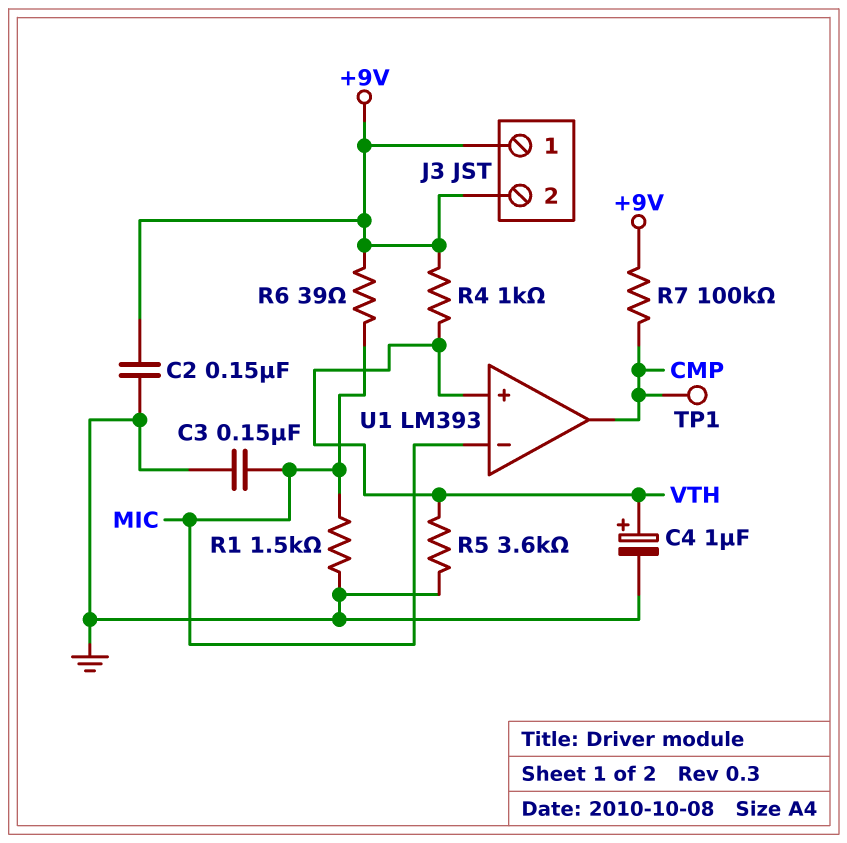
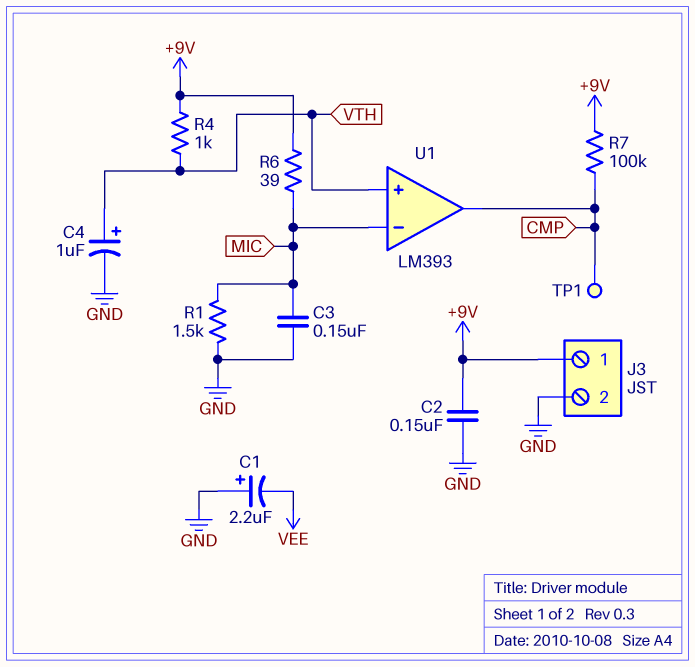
C1: none -> 2.2uF (plus GND, minus VEE)
J3 pin 2: +9V -> GND
R5: 3.6k (GND, VTH) -> none

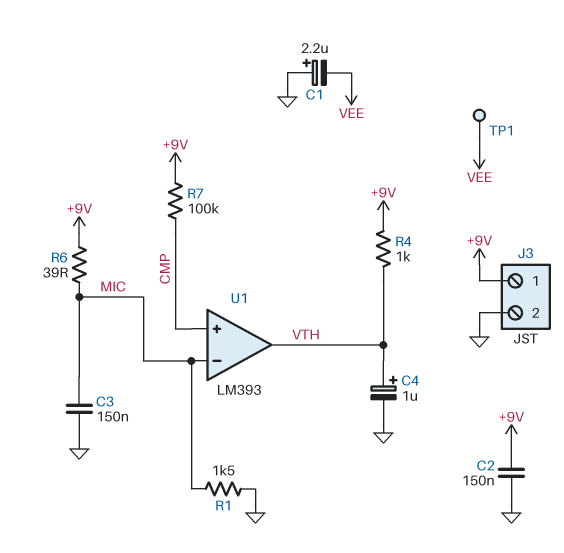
TP1: test point (CMP) -> test point (VEE)
U1 pin in+: VTH -> CMP
U1 pin out: CMP -> VTH

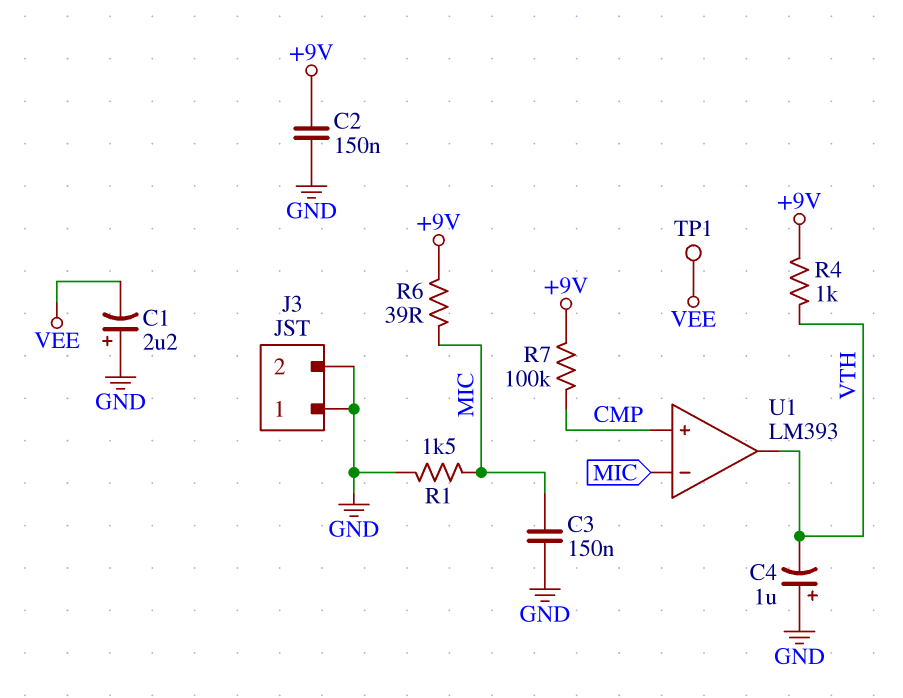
C4: 1uF (plus VTH, minus GND) -> 1uF (plus GND, minus VTH)
J3 pin 1: +9V -> GND

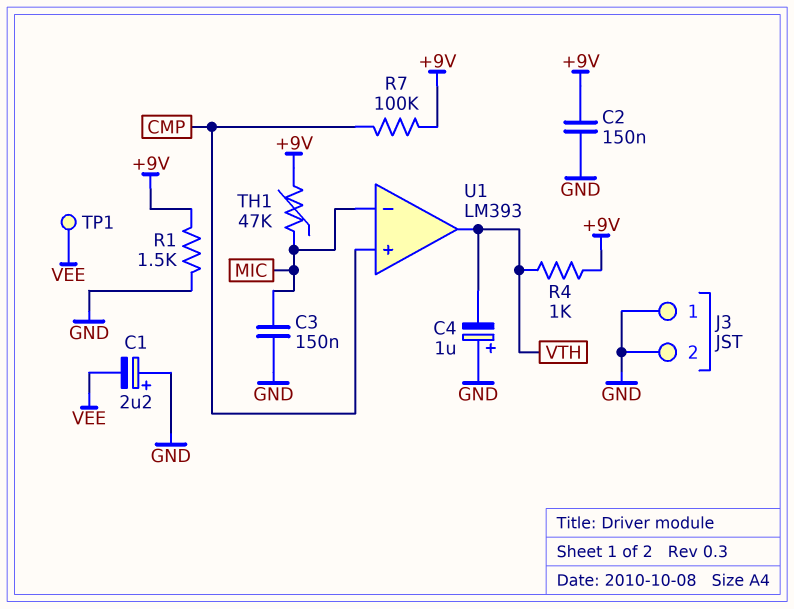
R1: 1.5k (GND, MIC) -> 1.5k (+9V, GND)
R6: 39 (+9V, MIC) -> none
TH1: none -> 47k (+9V, MIC)

